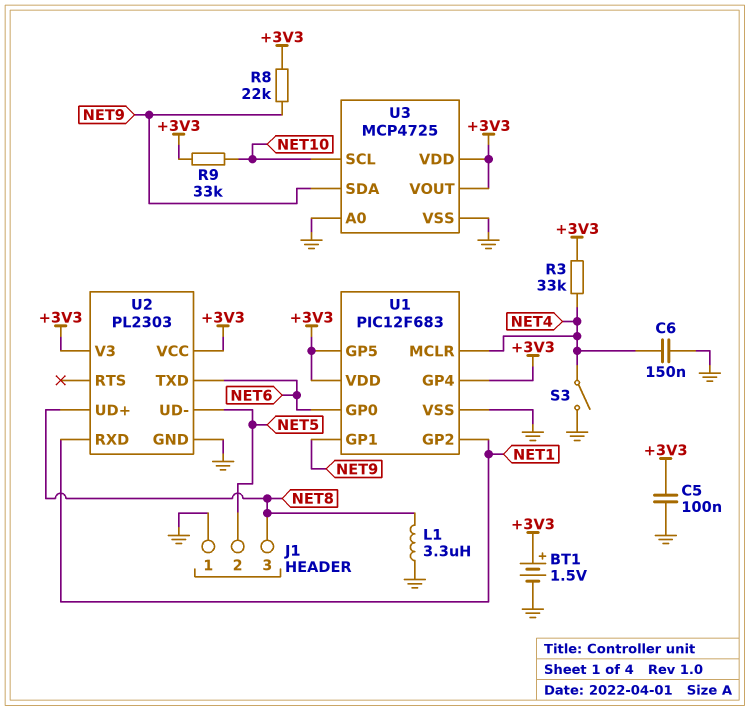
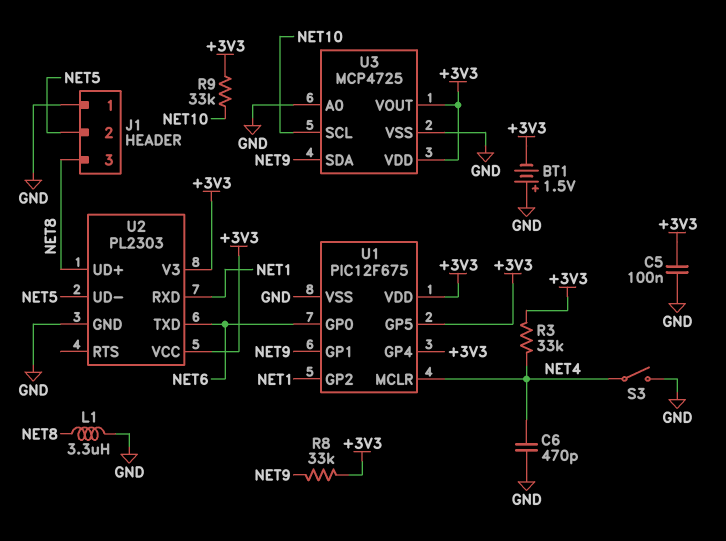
BT1: 1.5V (plus +3V3, minus GND) -> 1.5V (plus GND, minus +3V3)
C6: 150nF (GND, NET4) -> 470pF (GND, NET4)
R8: 22k (+3V3, NET9) -> 33k (+3V3, NET9)
U1: PIC12F683 -> PIC12F675

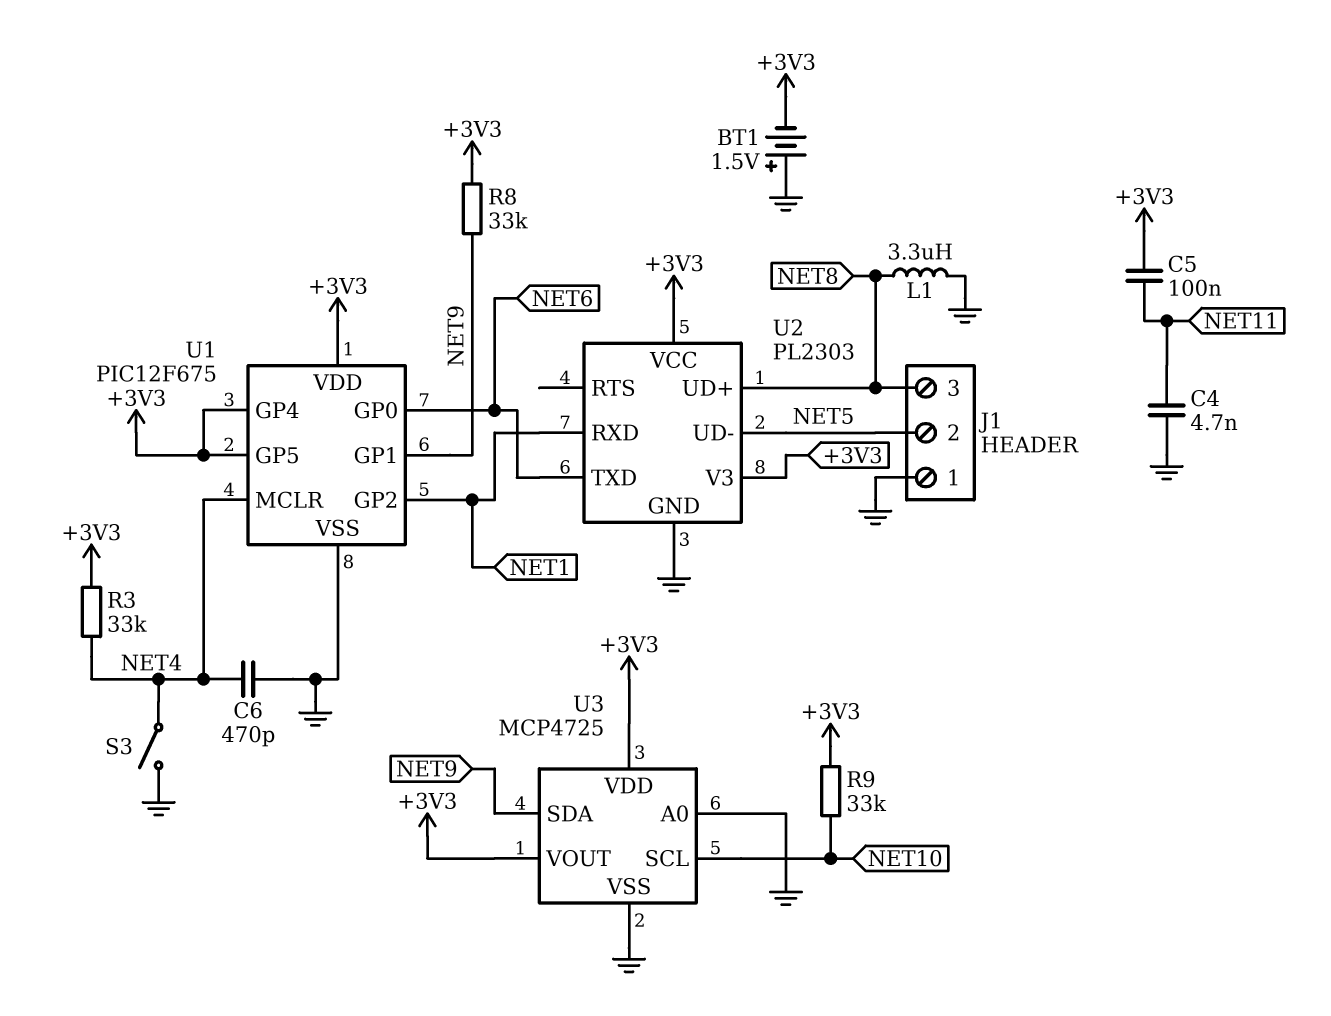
C4: none -> 4.7nF (GND, NET11)
C5: 100nF (+3V3, GND) -> 100nF (+3V3, NET11)

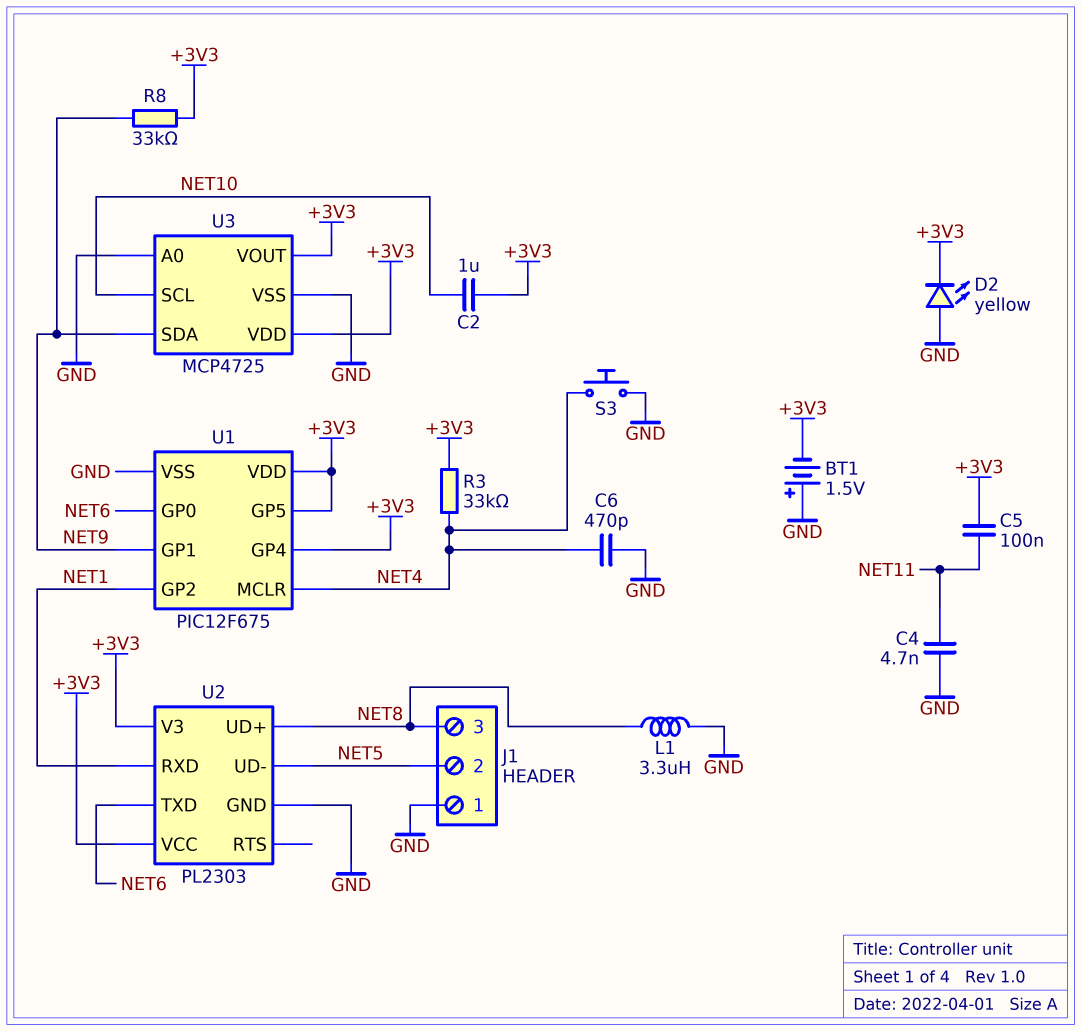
C2: none -> 1uF (+3V3, NET10)
D2: none -> LED yellow (A GND, K +3V3)
R9: 33k (+3V3, NET10) -> none
S3: switch (GND, NET4) -> button (GND, NET4)

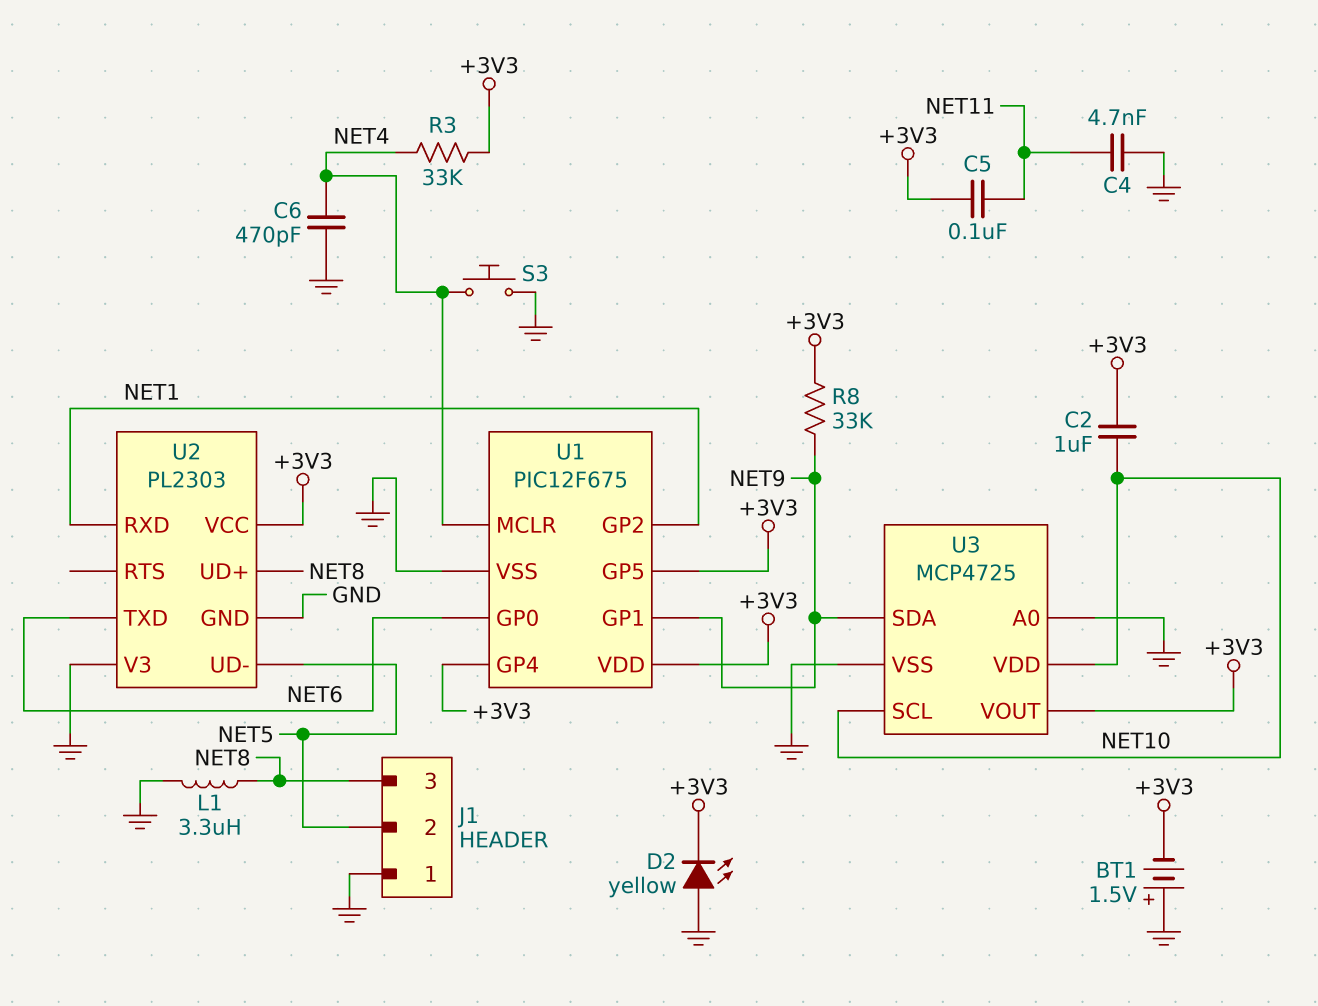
U2 pin V3: +3V3 -> GND
U3 pin VDD: +3V3 -> NET10

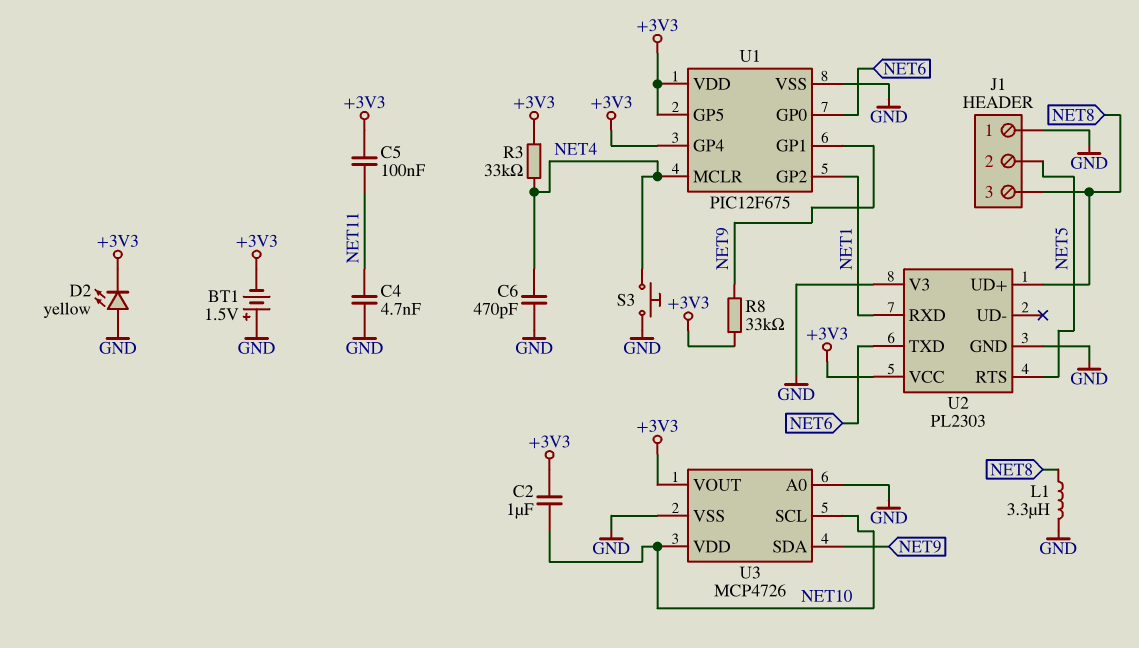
U2 pin RTS: none -> NET5
U2 pin UD-: NET5 -> none
U3: MCP4725 -> MCP4726

